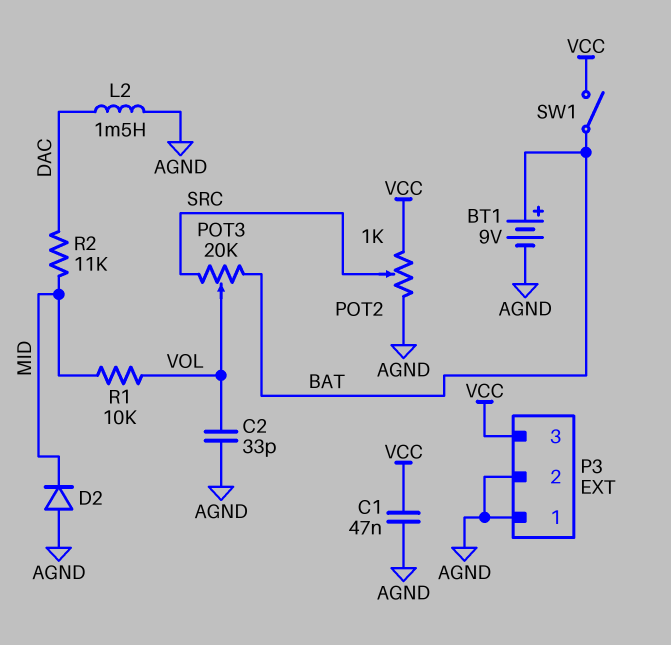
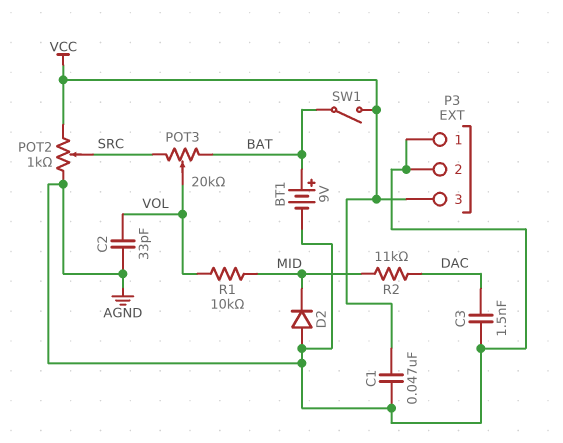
C3: none -> 1.5nF (AGND, DAC)
L2: 1.5mH (AGND, DAC) -> none

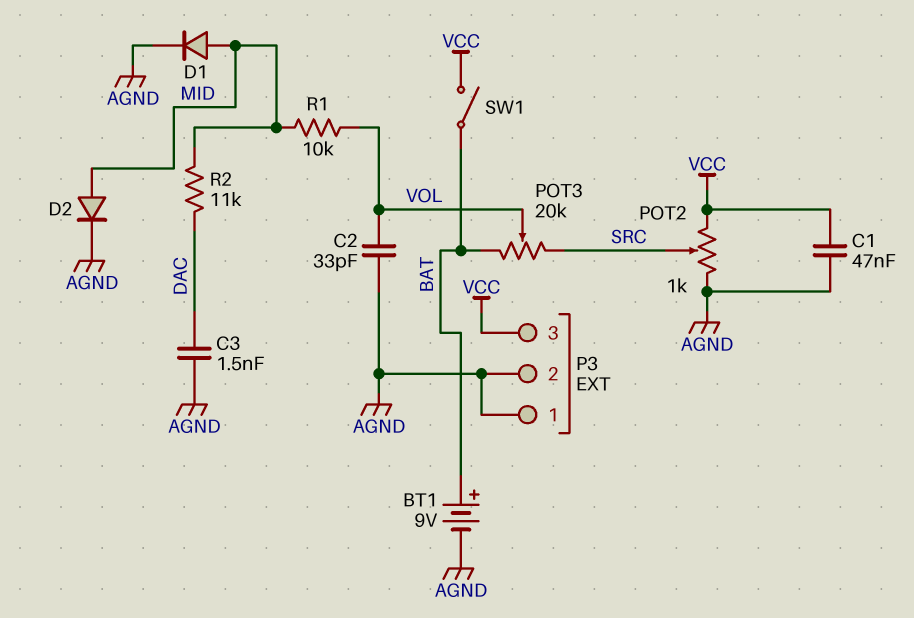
D1: none -> diode (A MID, K AGND)
D2: diode (A AGND, K MID) -> diode (A MID, K AGND)

